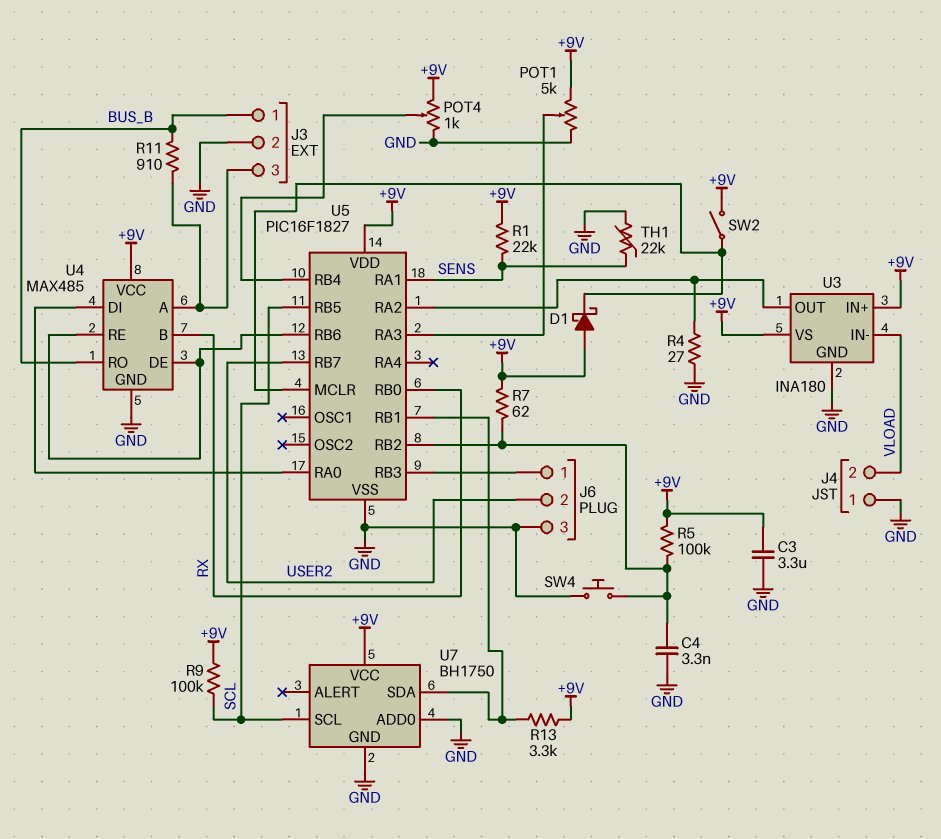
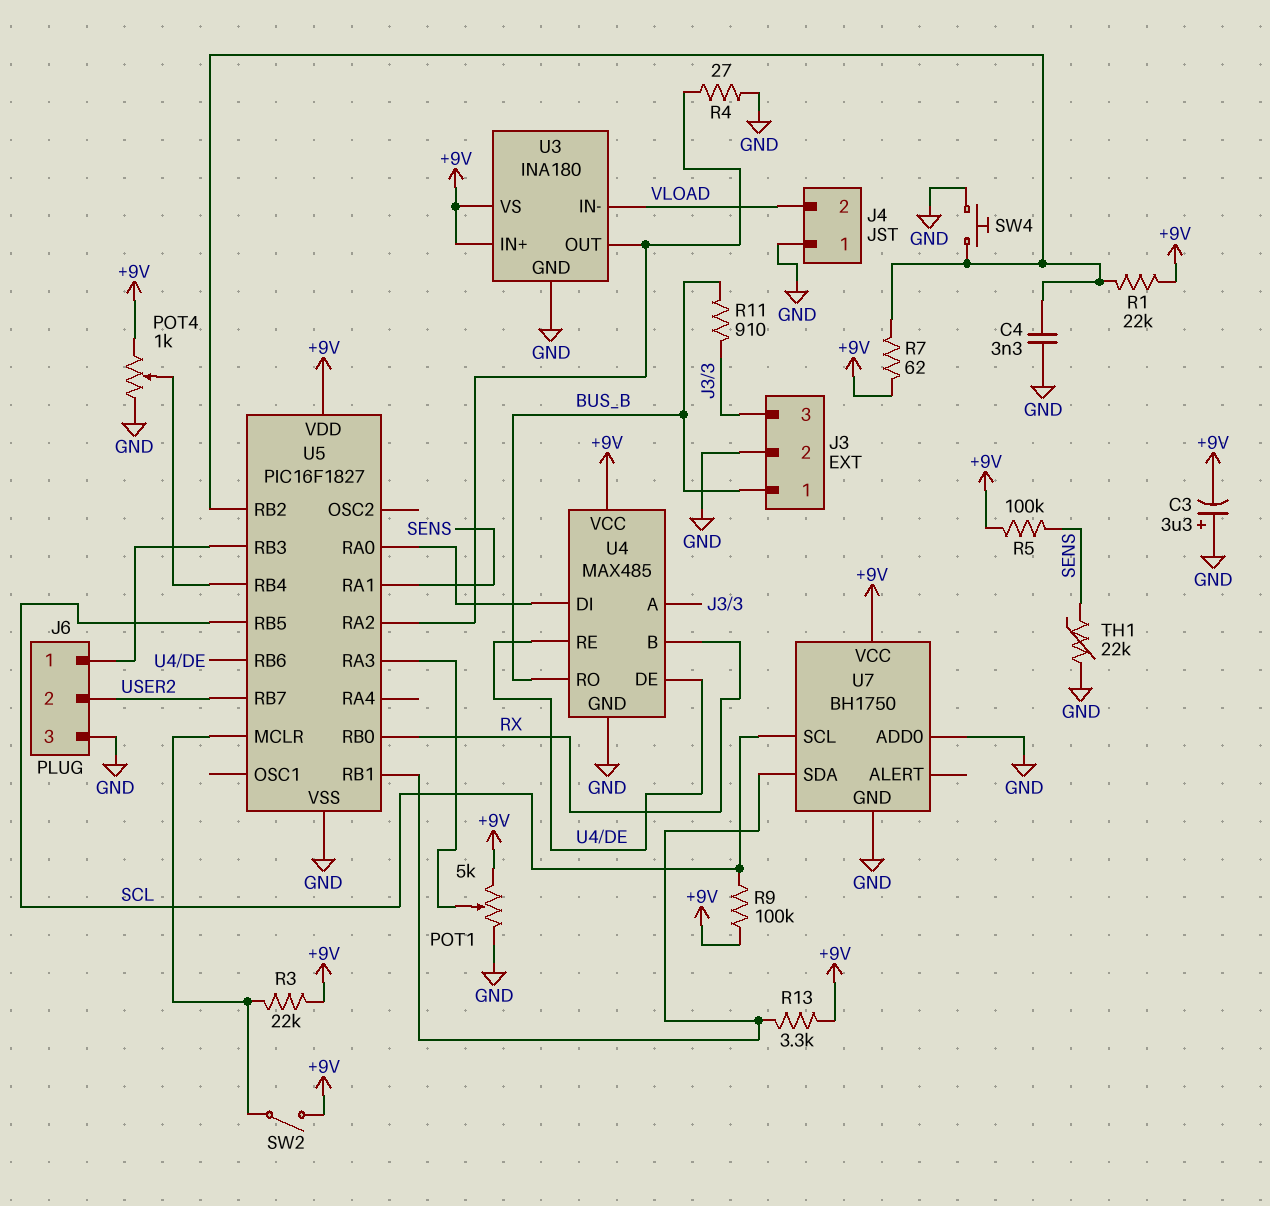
C3: 3.3uF (+9V, GND) -> 3.3uF (plus GND, minus +9V)
D1: schottky (A +9V, K U5/MCLR) -> none
R1: 22k (+9V, SENS) -> 22k (+9V, U5/RB2)
R3: none -> 22k (+9V, U5/MCLR)
R5: 100k (+9V, U5/RB2) -> 100k (+9V, SENS)

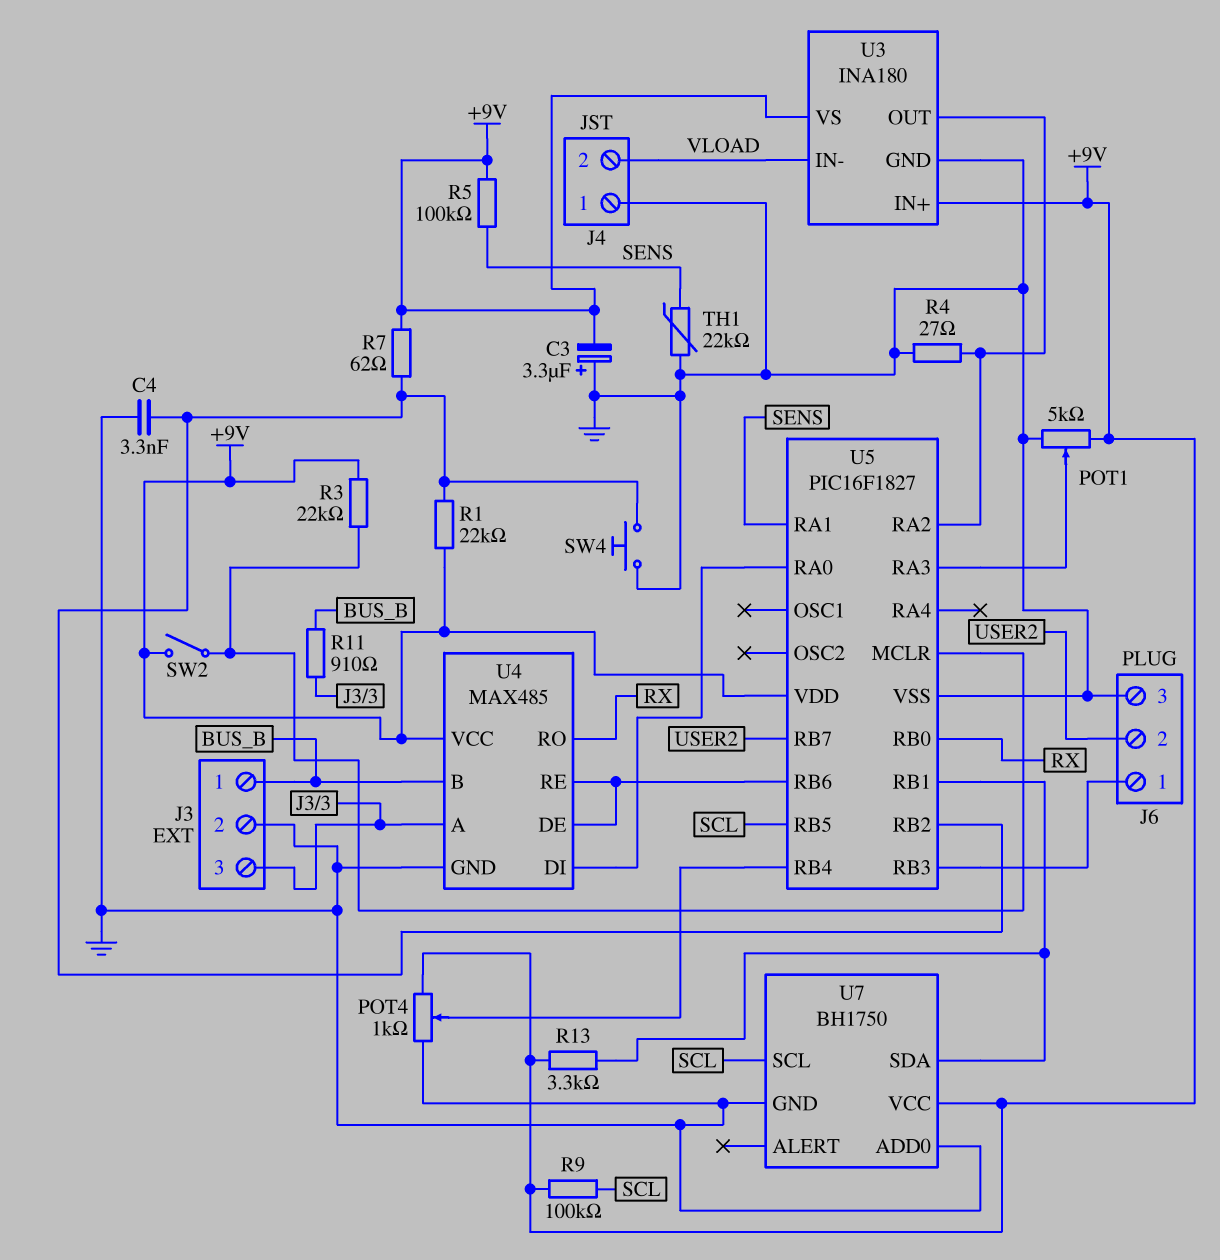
U4 pin B: RX -> BUS_B
U4 pin RO: BUS_B -> RX

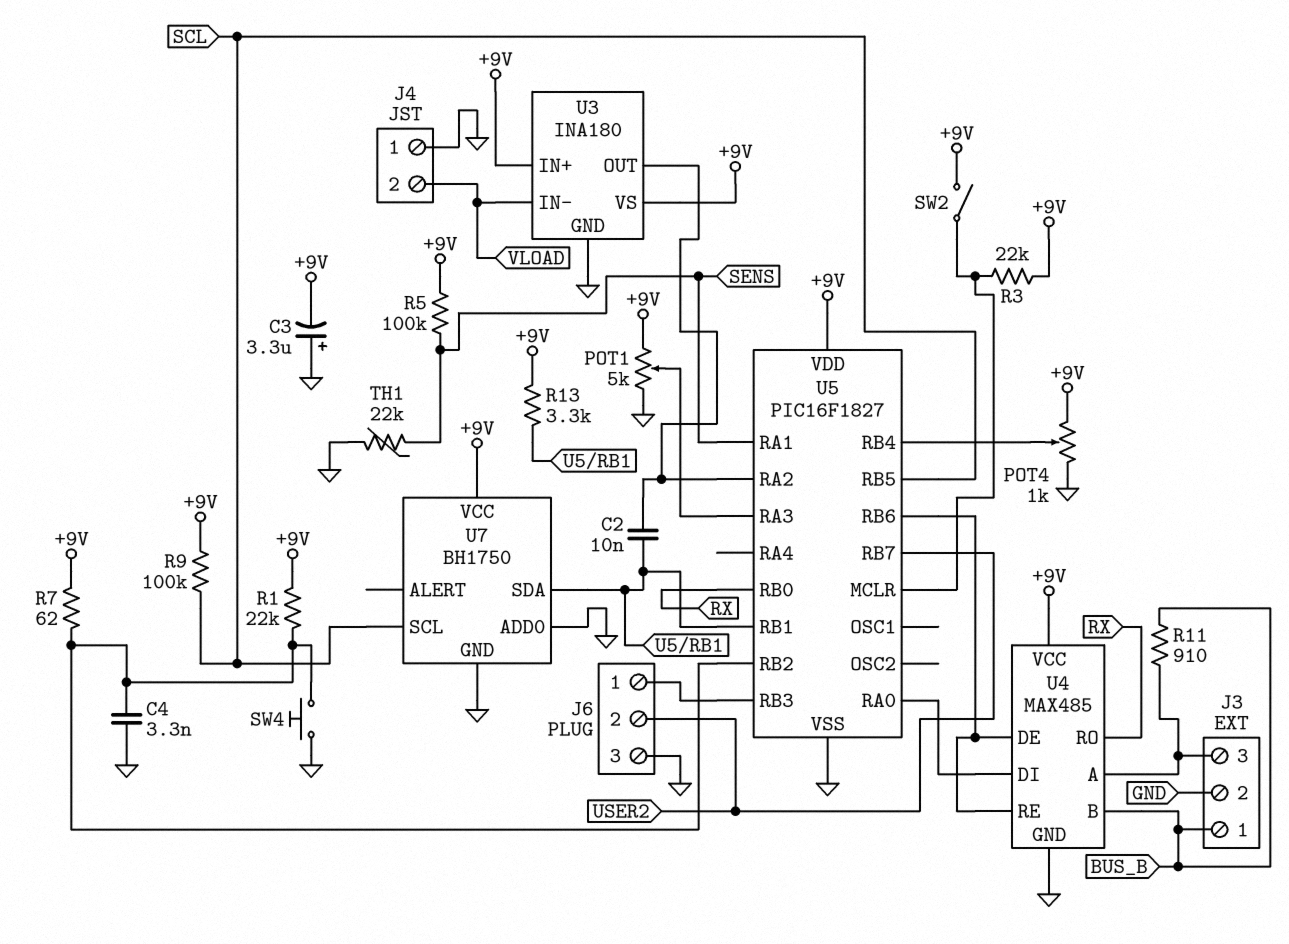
C2: none -> 10nF (U3/OUT, U5/RB1)
R4: 27 (GND, U3/OUT) -> none

